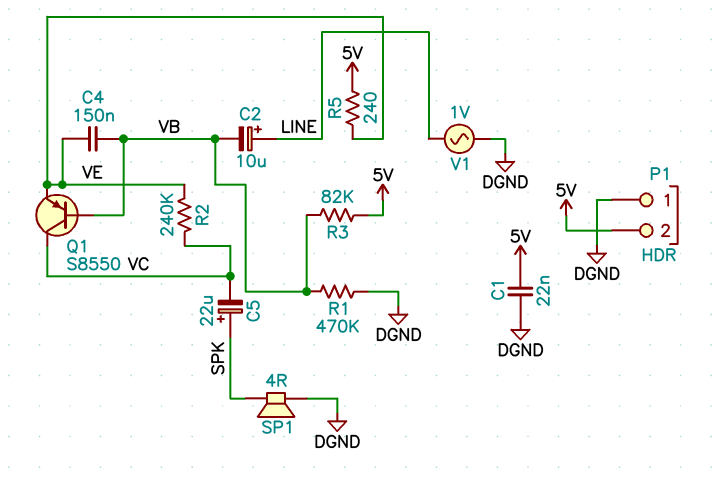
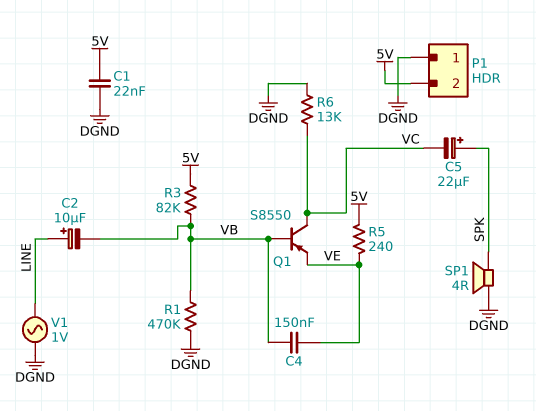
R2: 240k (VC, VE) -> none
R6: none -> 13k (DGND, VC)

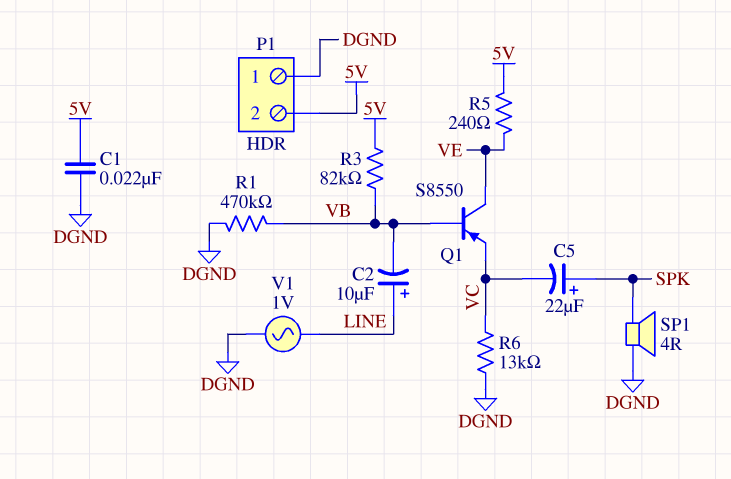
C4: 150nF (VB, VE) -> none
Q1: PNP S8550 (B VB, C VC, E VE) -> PNP S8550 (B VB, C VE, E VC)

